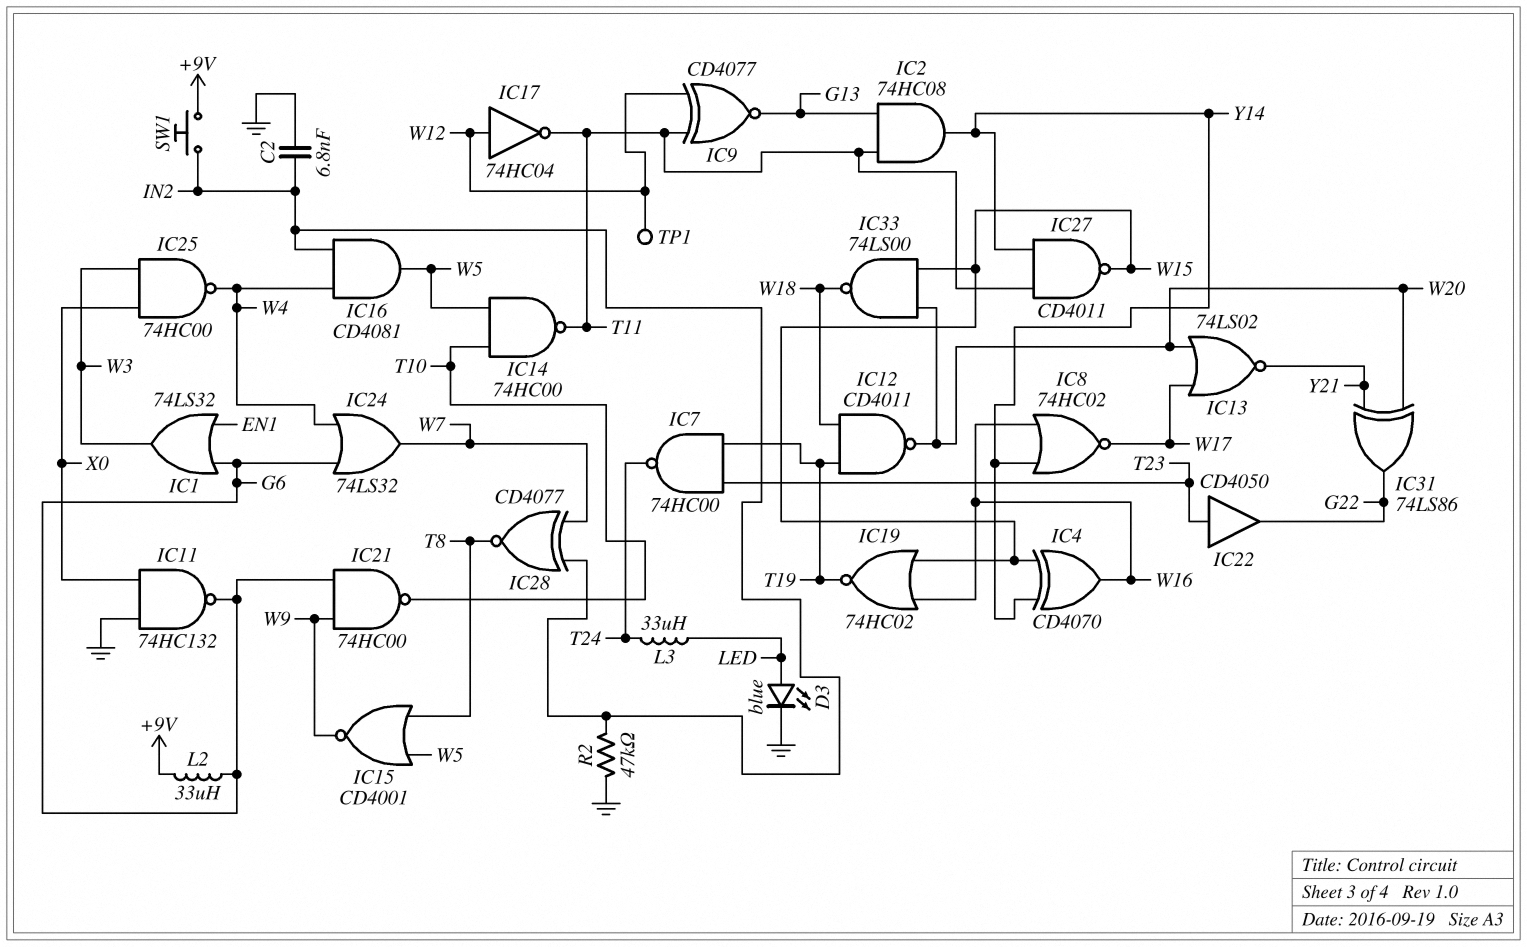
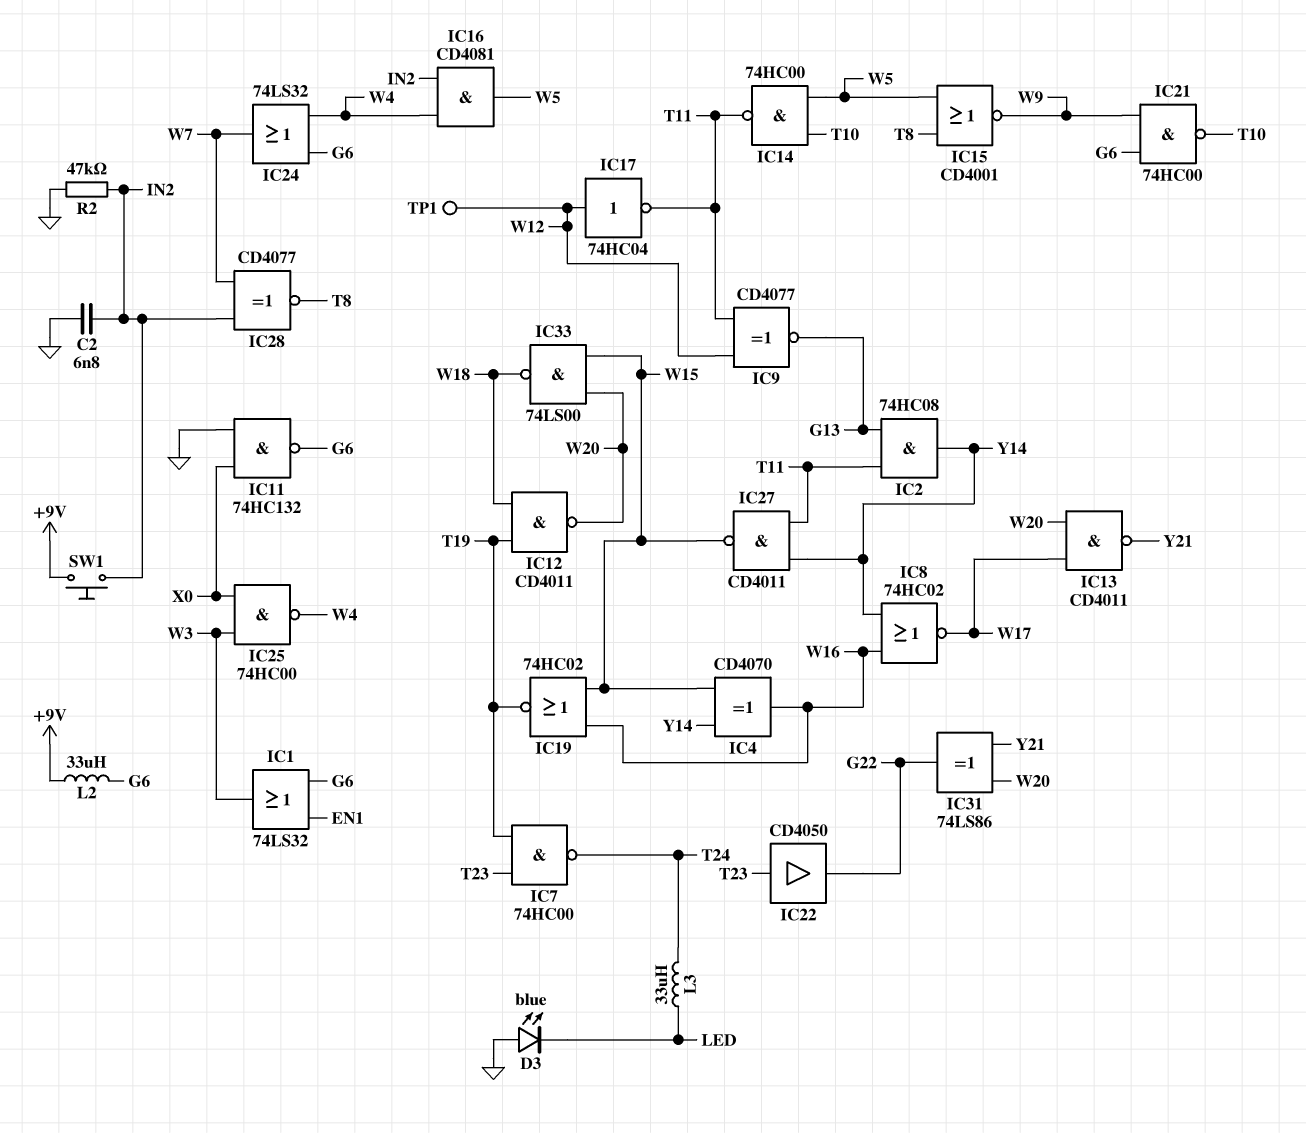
D3: LED blue (A LED, K GND) -> LED blue (A GND, K LED)
IC13: NOR 74LS02 (in W17, in W20, out Y21) -> NAND CD4011 (in W17, in W20, out Y21)

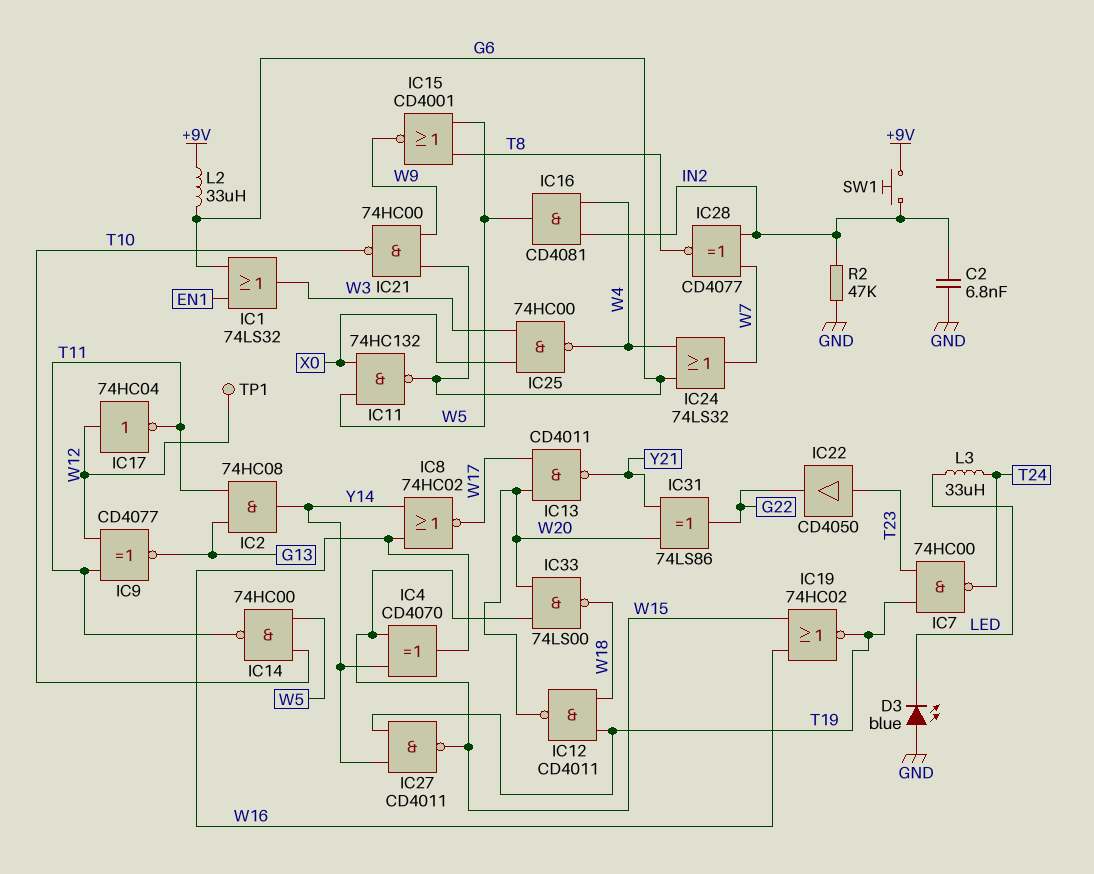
IC11: NAND 74HC132 (in GND, in X0, out G6) -> NAND 74HC132 (in W5, in X0, out G6)
IC27: NAND CD4011 (in T11, in Y14, out W15) -> NAND CD4011 (in T19, in Y14, out W15)

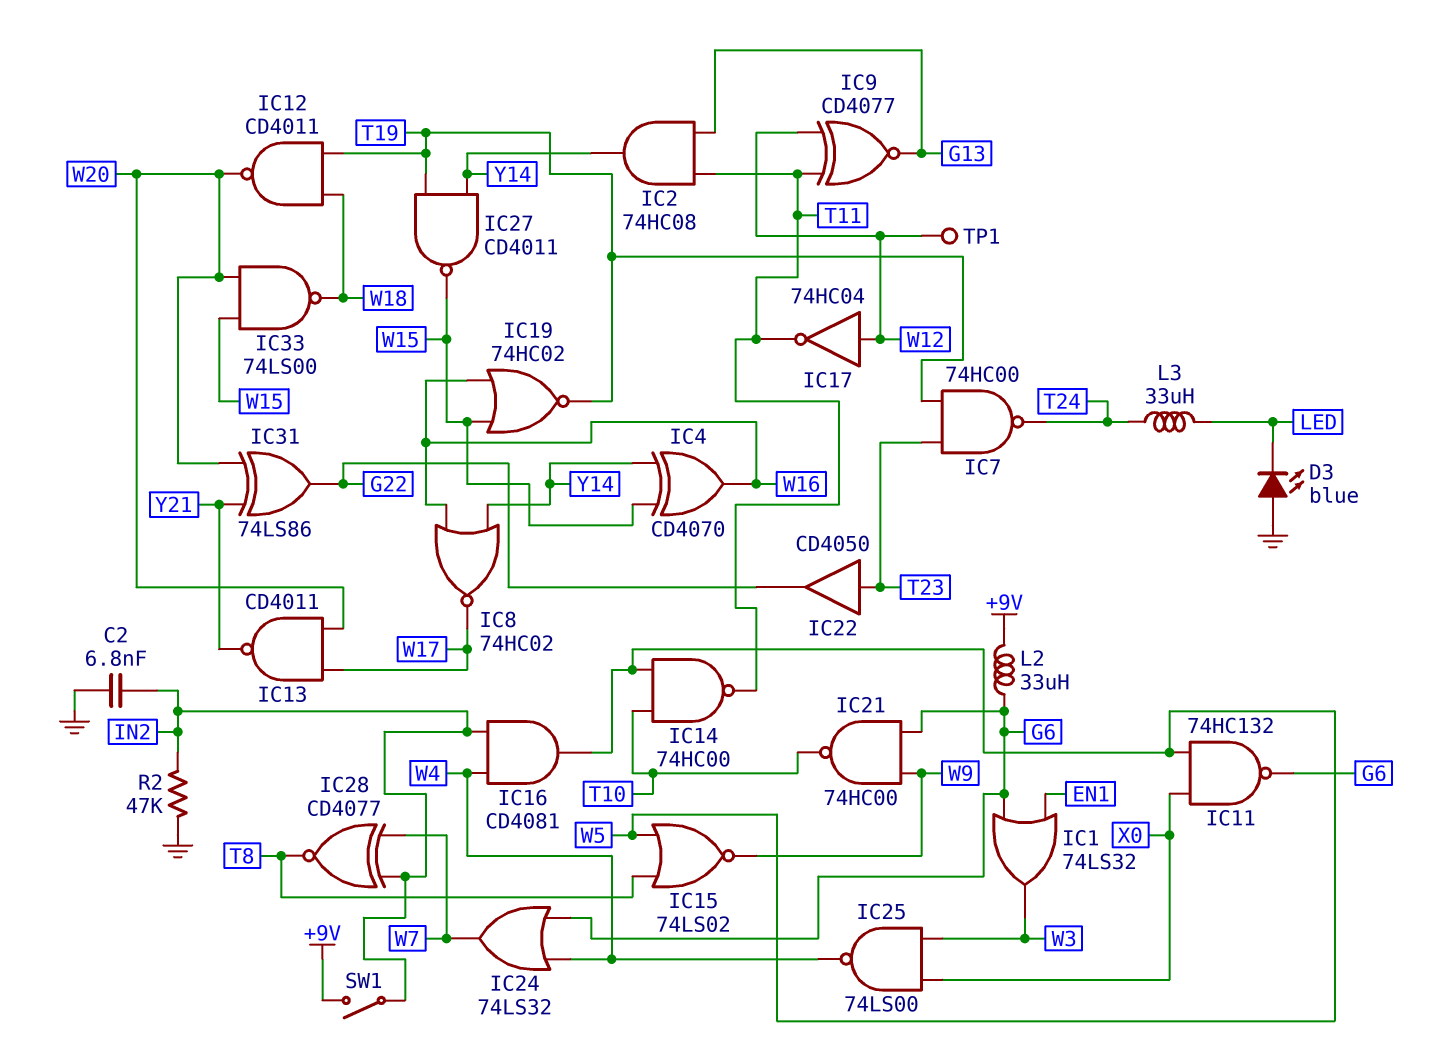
IC15: NOR CD4001 (in T8, in W5, out W9) -> NOR 74LS02 (in T8, in W5, out W9)
IC25: NAND 74HC00 (in W3, in X0, out W4) -> NAND 74LS00 (in W3, in X0, out W4)
SW1: button (+9V, IN2) -> switch (+9V, IN2)

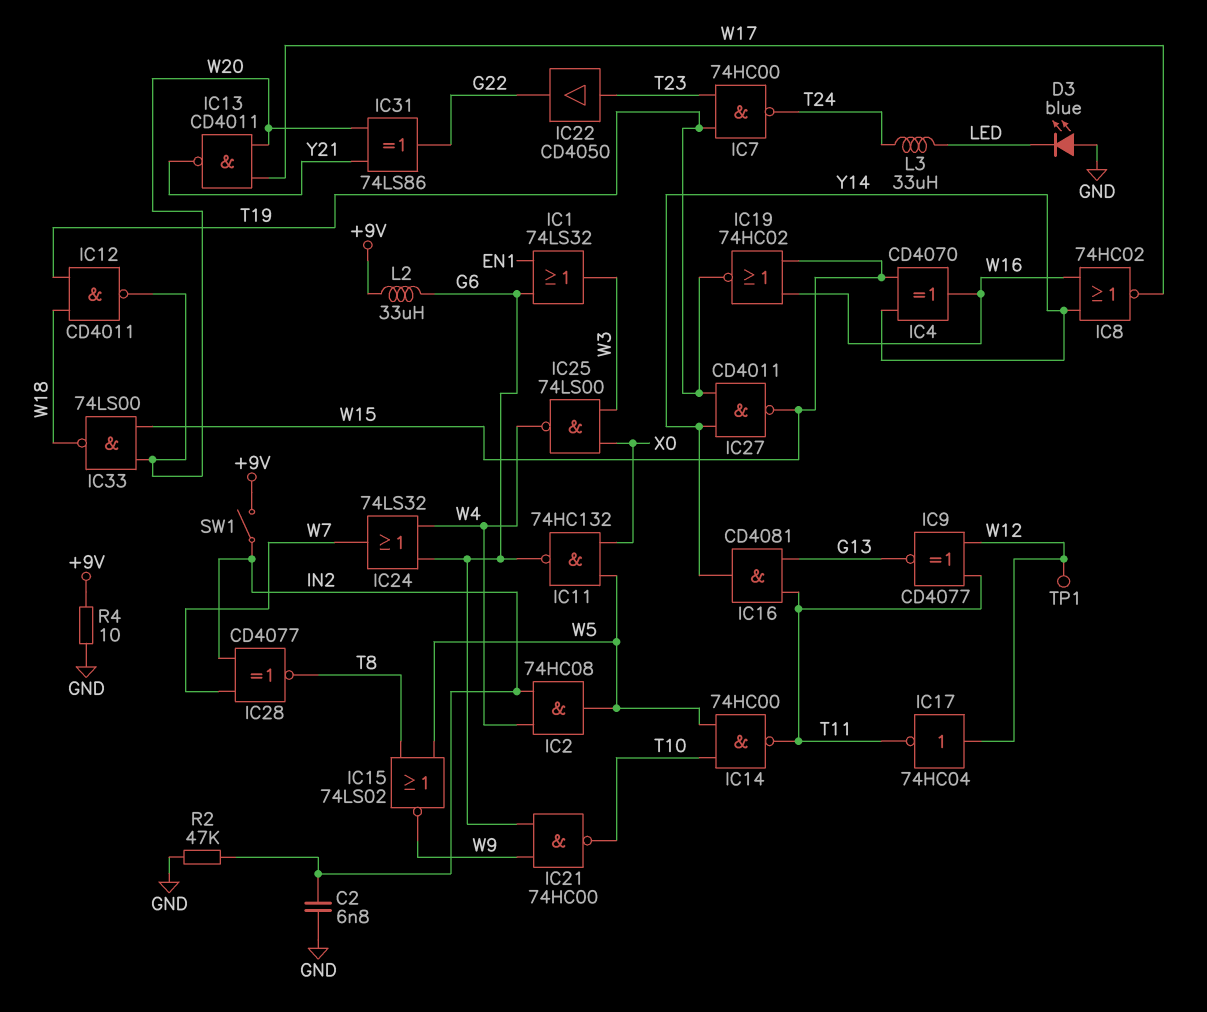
IC2: AND 74HC08 (in G13, in T11, out Y14) -> AND 74HC08 (in IN2, in W4, out W5)
IC16: AND CD4081 (in IN2, in W4, out W5) -> AND CD4081 (in G13, in T11, out Y14)
R4: none -> 10 (+9V, GND)

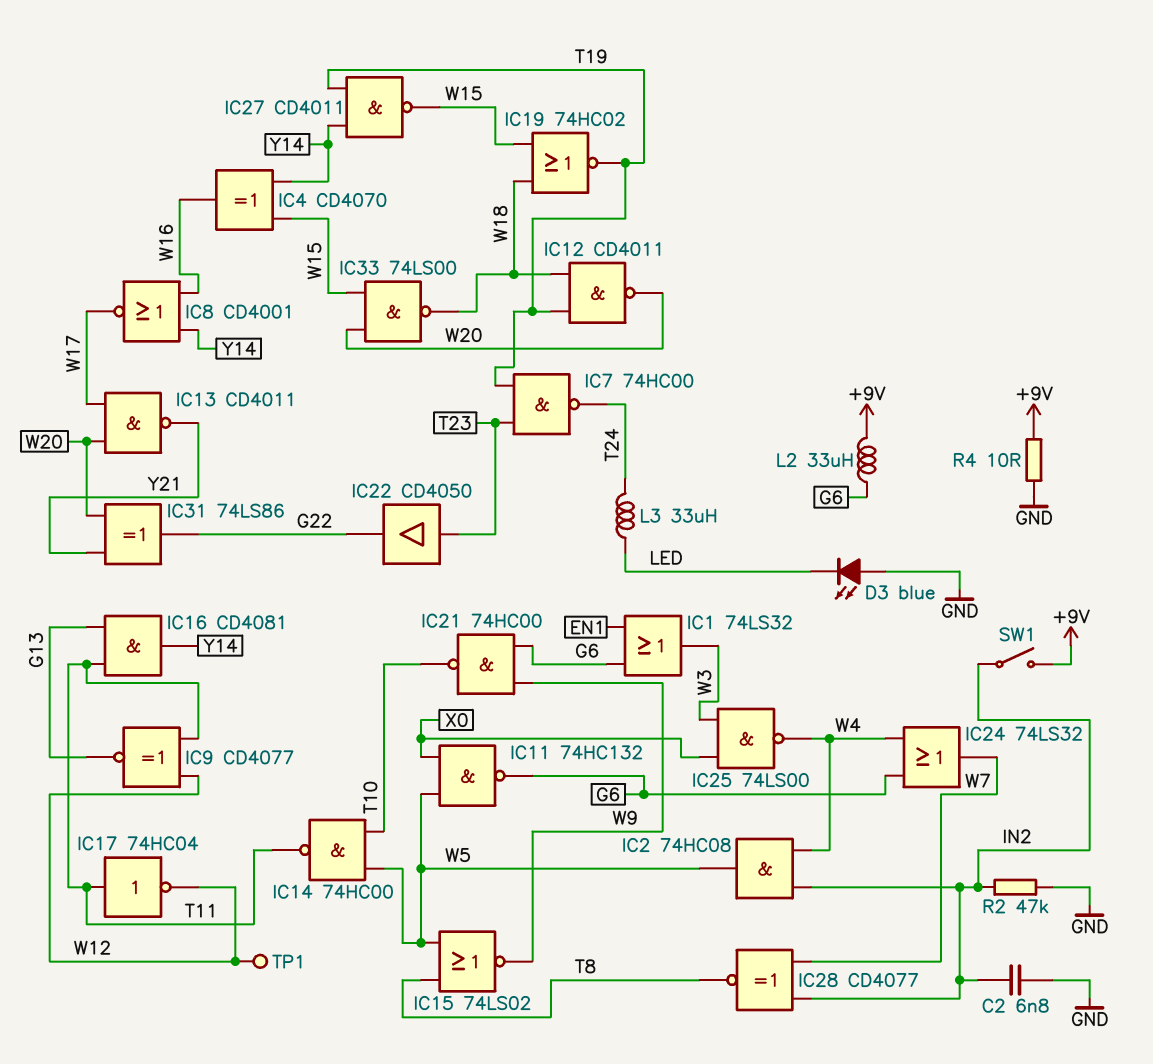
IC8: NOR 74HC02 (in W16, in Y14, out W17) -> NOR CD4001 (in W16, in Y14, out W17)
IC17: NOT 74HC04 (in W12, out T11) -> NOT 74HC04 (in T11, out W12)
IC19: NOR 74HC02 (in W15, in W16, out T19) -> NOR 74HC02 (in W15, in W18, out T19)

